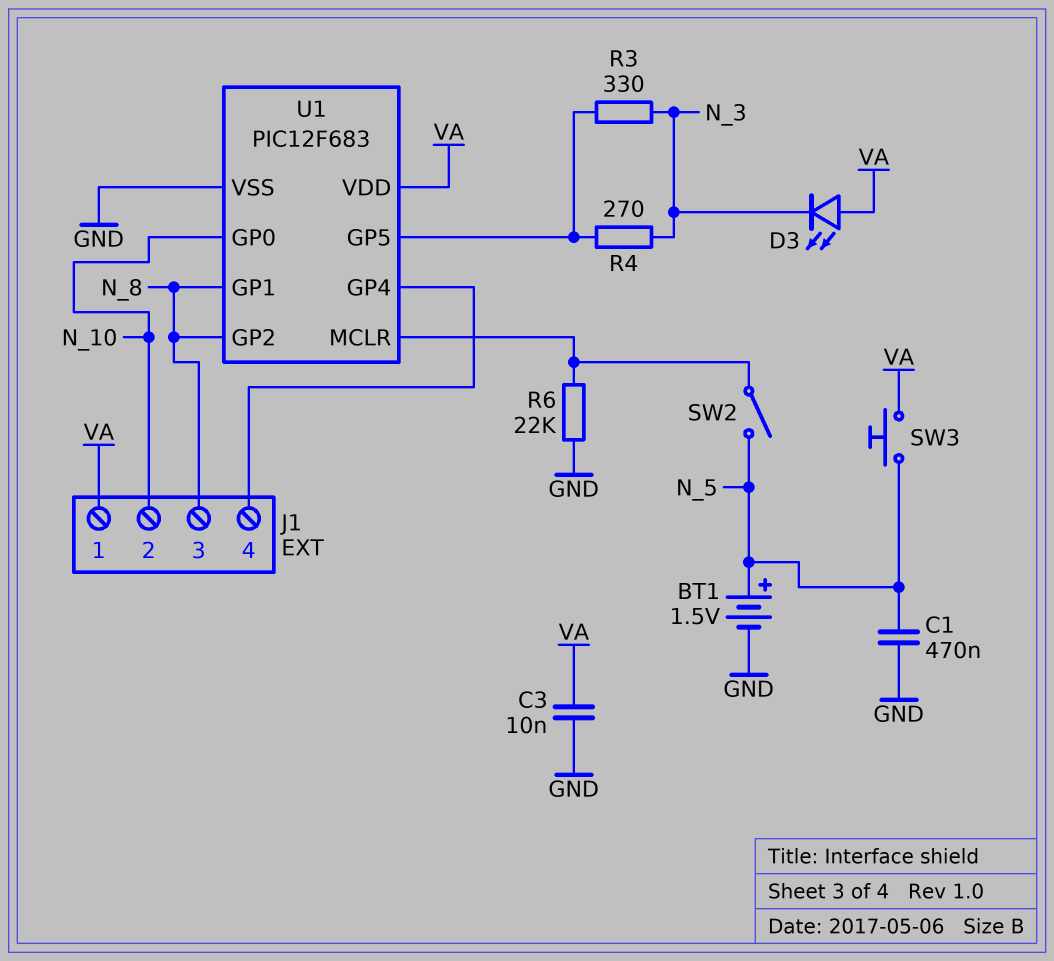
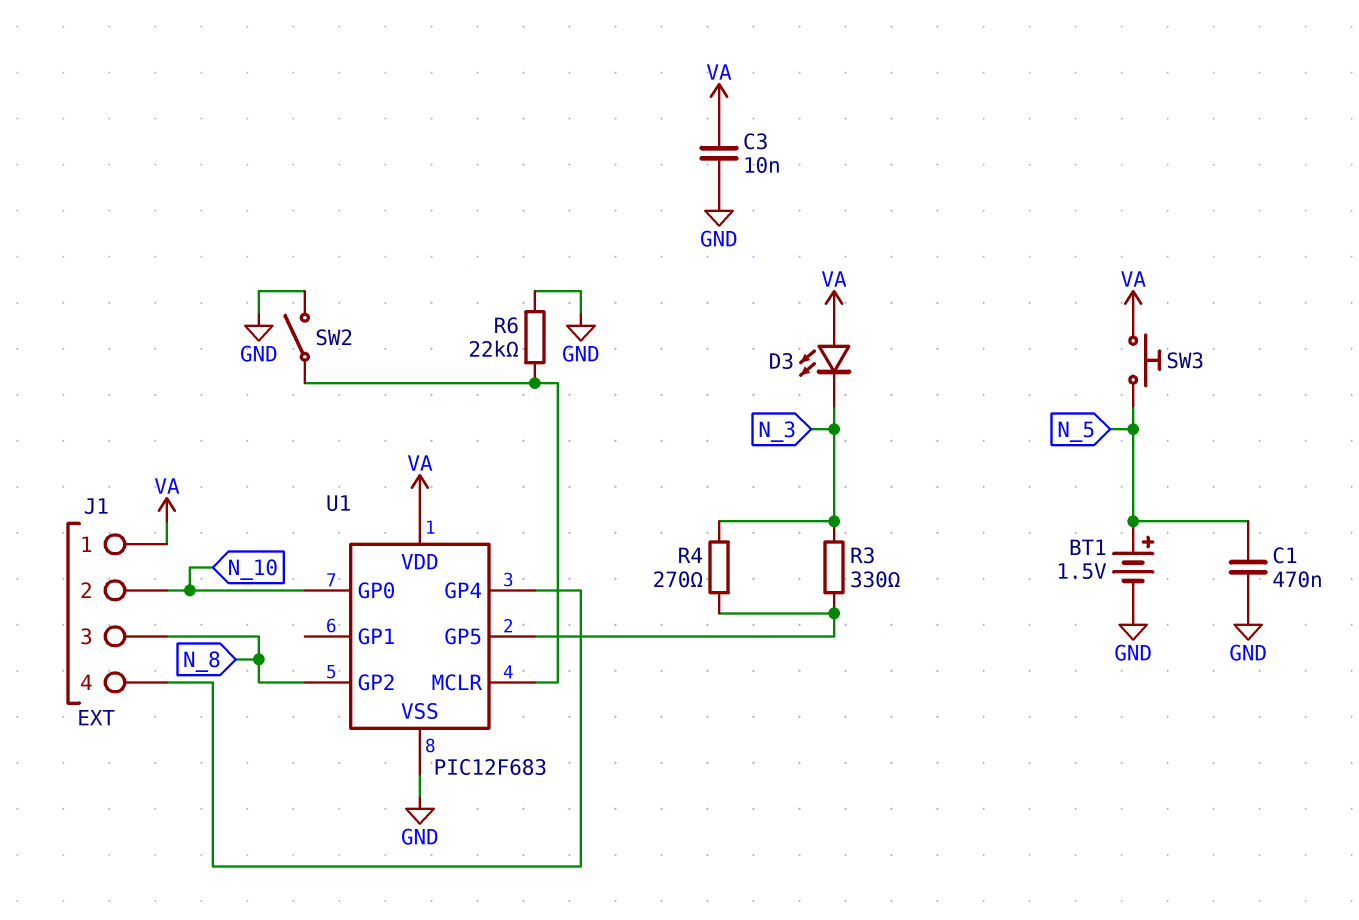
SW2: switch (N_5, U1/MCLR) -> switch (GND, U1/MCLR)
U1 pin GP1: N_8 -> none

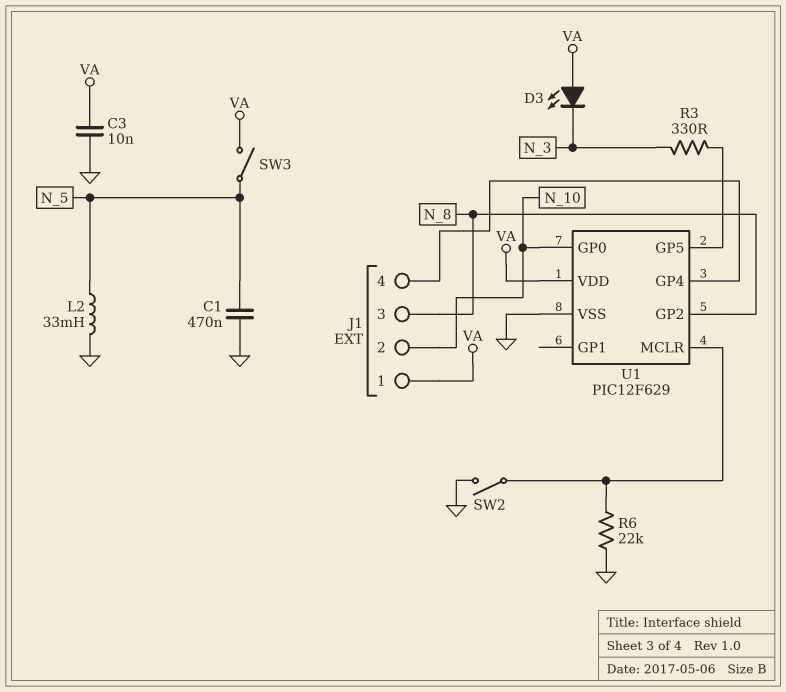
BT1: 1.5V (plus N_5, minus GND) -> none
L2: none -> 33mH (GND, N_5)
R4: 270 (N_3, U1/GP5) -> none
SW3: button (N_5, VA) -> switch (N_5, VA)
U1: PIC12F683 -> PIC12F629

